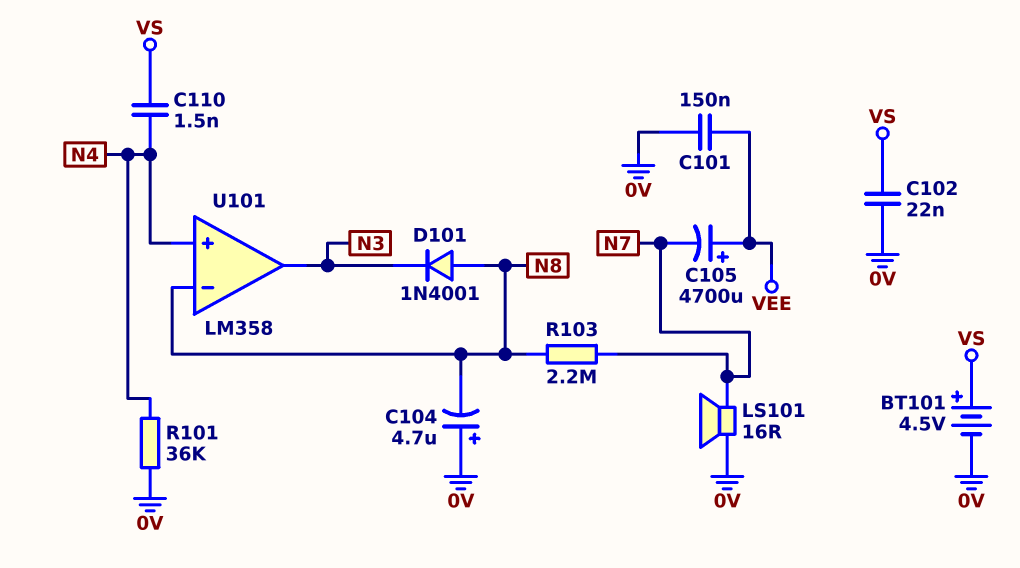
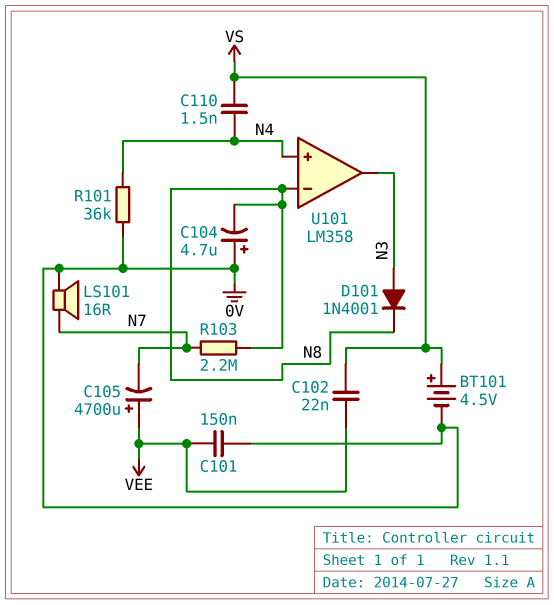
C102: 22nF (0V, VS) -> 22nF (VEE, VS)
D101: diode 1N4001 (A N8, K N3) -> diode 1N4001 (A N3, K N8)

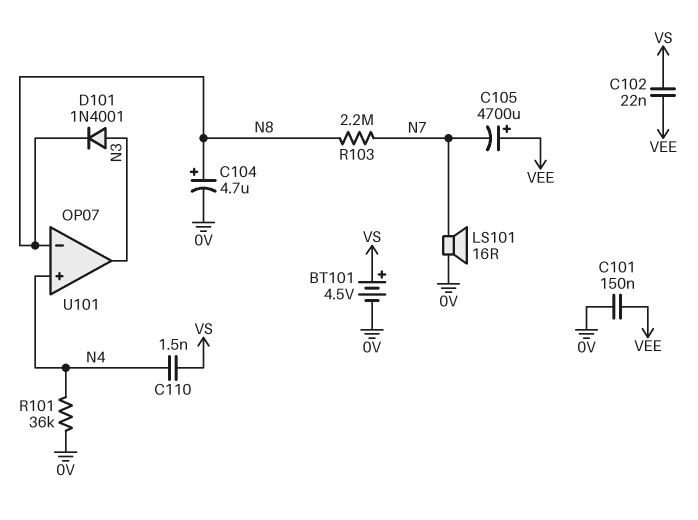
C104: 4.7uF (plus 0V, minus N8) -> 4.7uF (plus N8, minus 0V)
U101: LM358 -> OP07

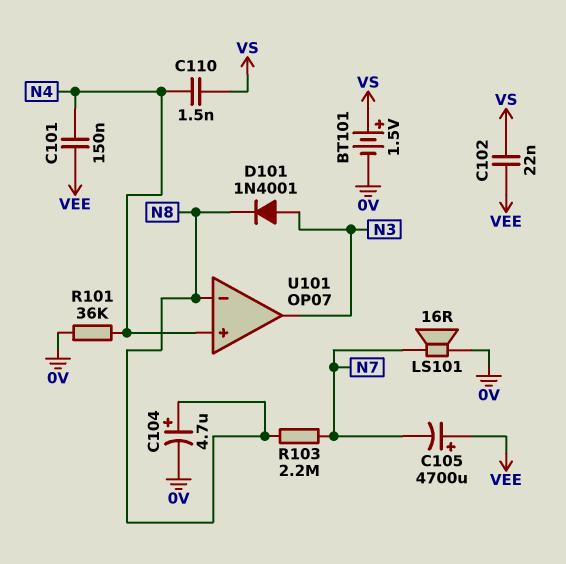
BT101: 4.5V (plus VS, minus 0V) -> 1.5V (plus VS, minus 0V)
C101: 150nF (0V, VEE) -> 150nF (N4, VEE)

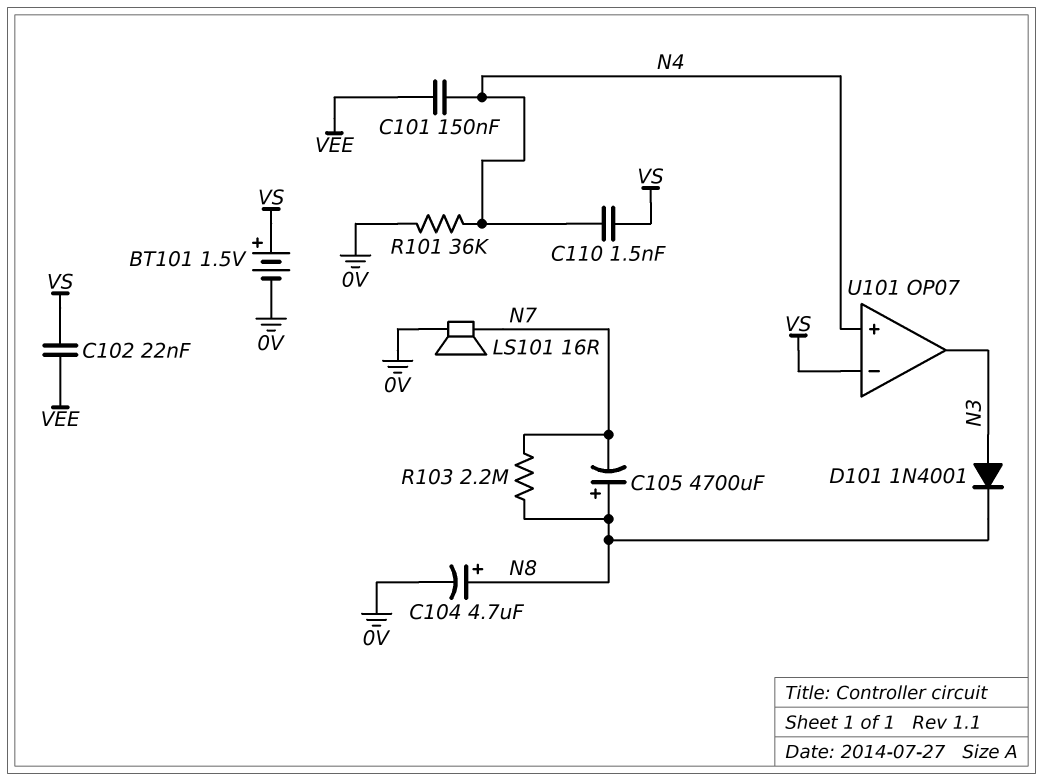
C105: 4700uF (plus VEE, minus N7) -> 4700uF (plus N8, minus N7)
U101 pin in-: N8 -> VS

